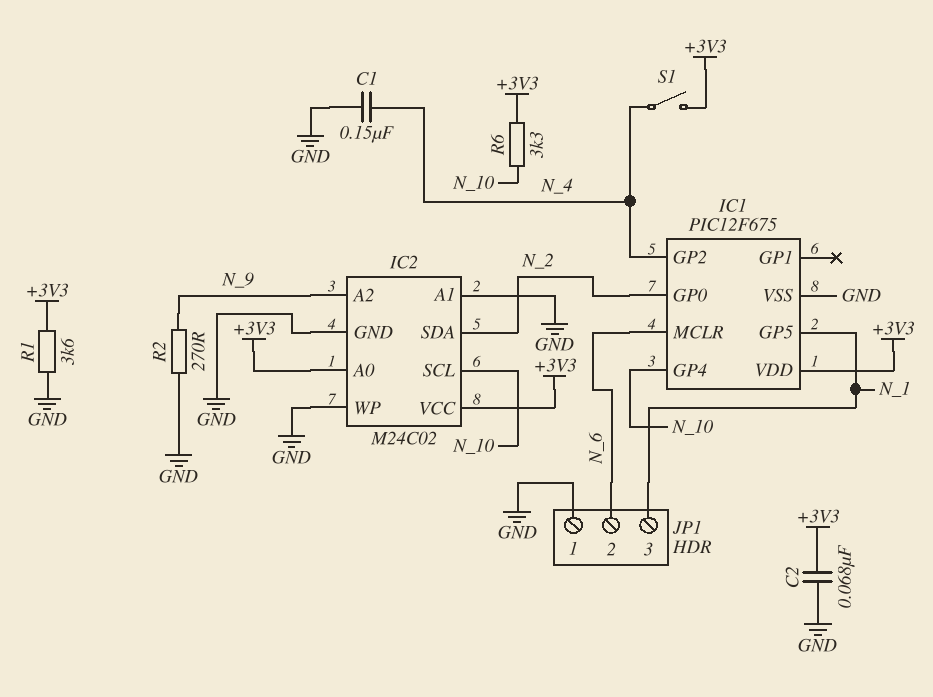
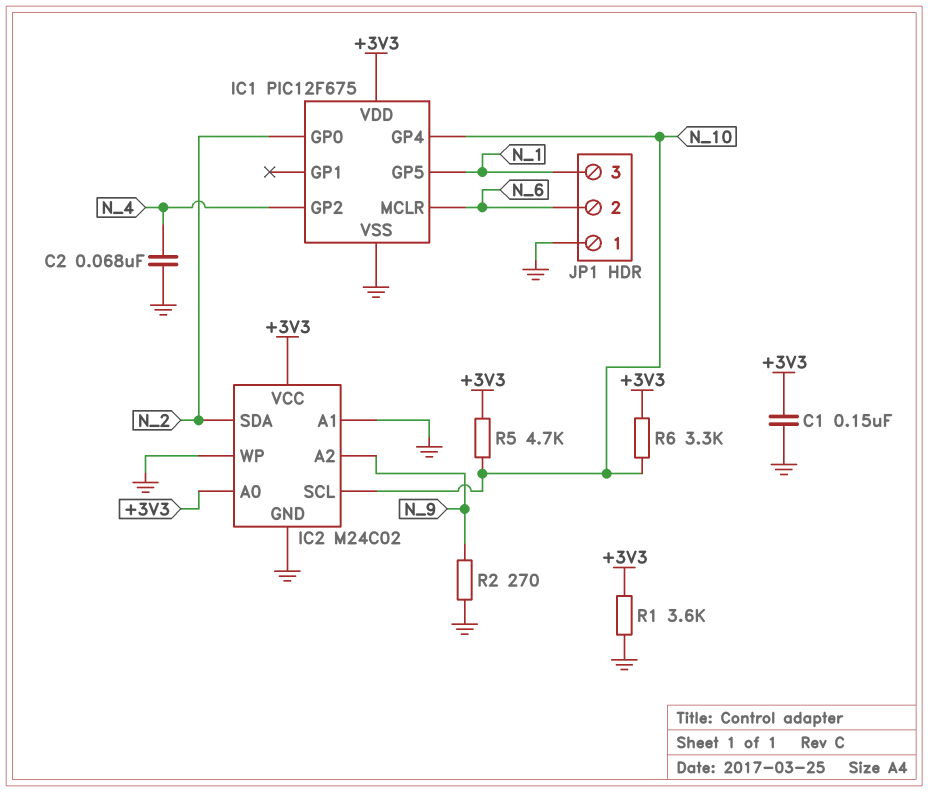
C1: 150nF (GND, N_4) -> 150nF (+3V3, GND)
C2: 68nF (+3V3, GND) -> 68nF (GND, N_4)
R5: none -> 4.7k (+3V3, N_10)
S1: switch (+3V3, N_4) -> none

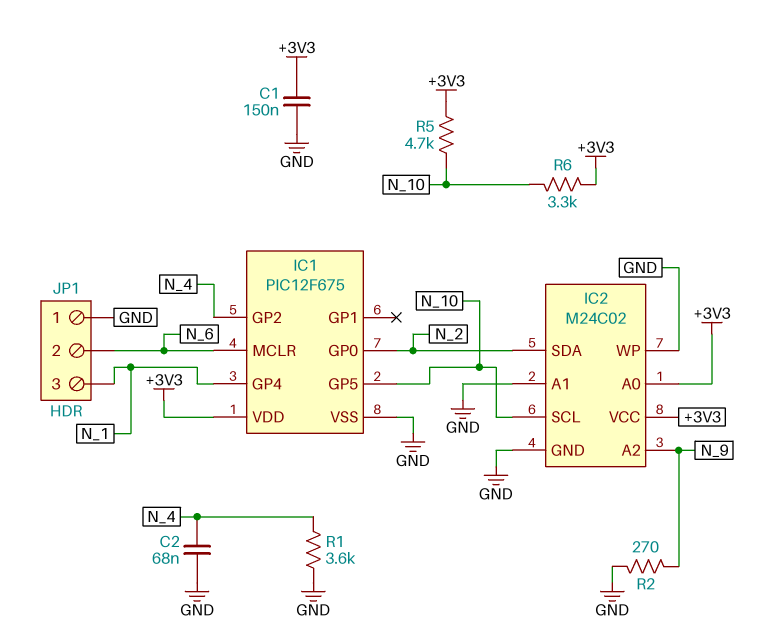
IC1 pin GP4: N_10 -> N_1
IC1 pin GP5: N_1 -> N_10
R1: 3.6k (+3V3, GND) -> 3.6k (GND, N_4)

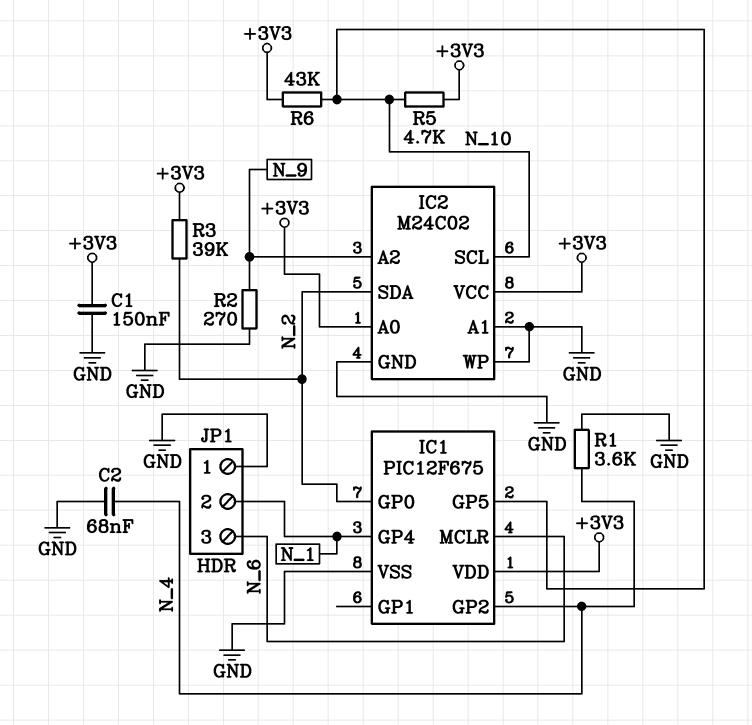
JP1 pin 2: N_6 -> N_1
JP1 pin 3: N_1 -> N_6
R3: none -> 39k (+3V3, N_2)
R6: 3.3k (+3V3, N_10) -> 43k (+3V3, N_10)

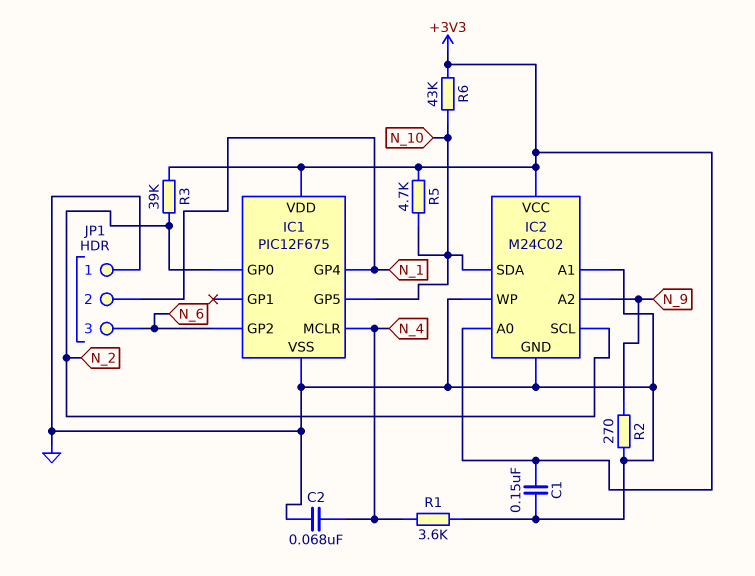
IC1 pin GP2: N_4 -> N_6
IC1 pin MCLR: N_6 -> N_4
IC2 pin SCL: N_10 -> N_2
IC2 pin SDA: N_2 -> N_10

